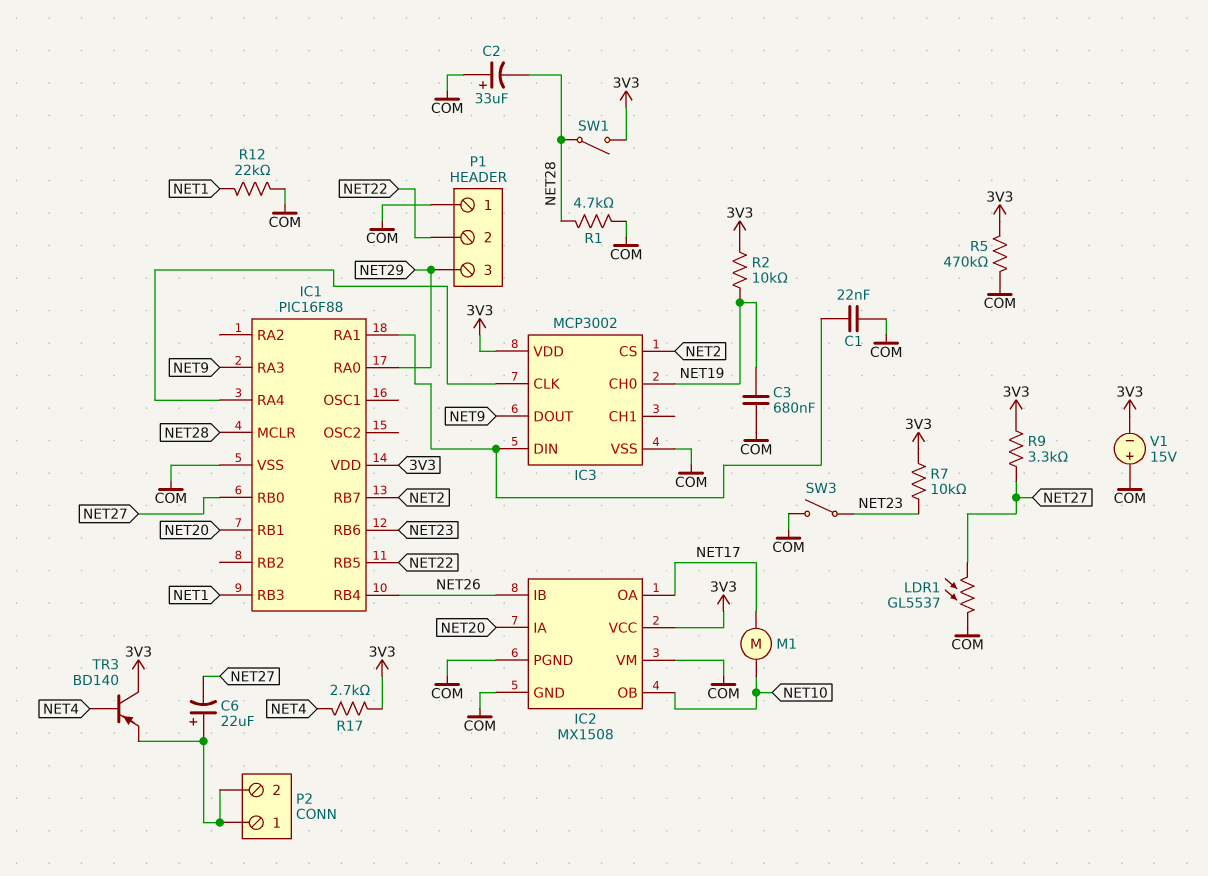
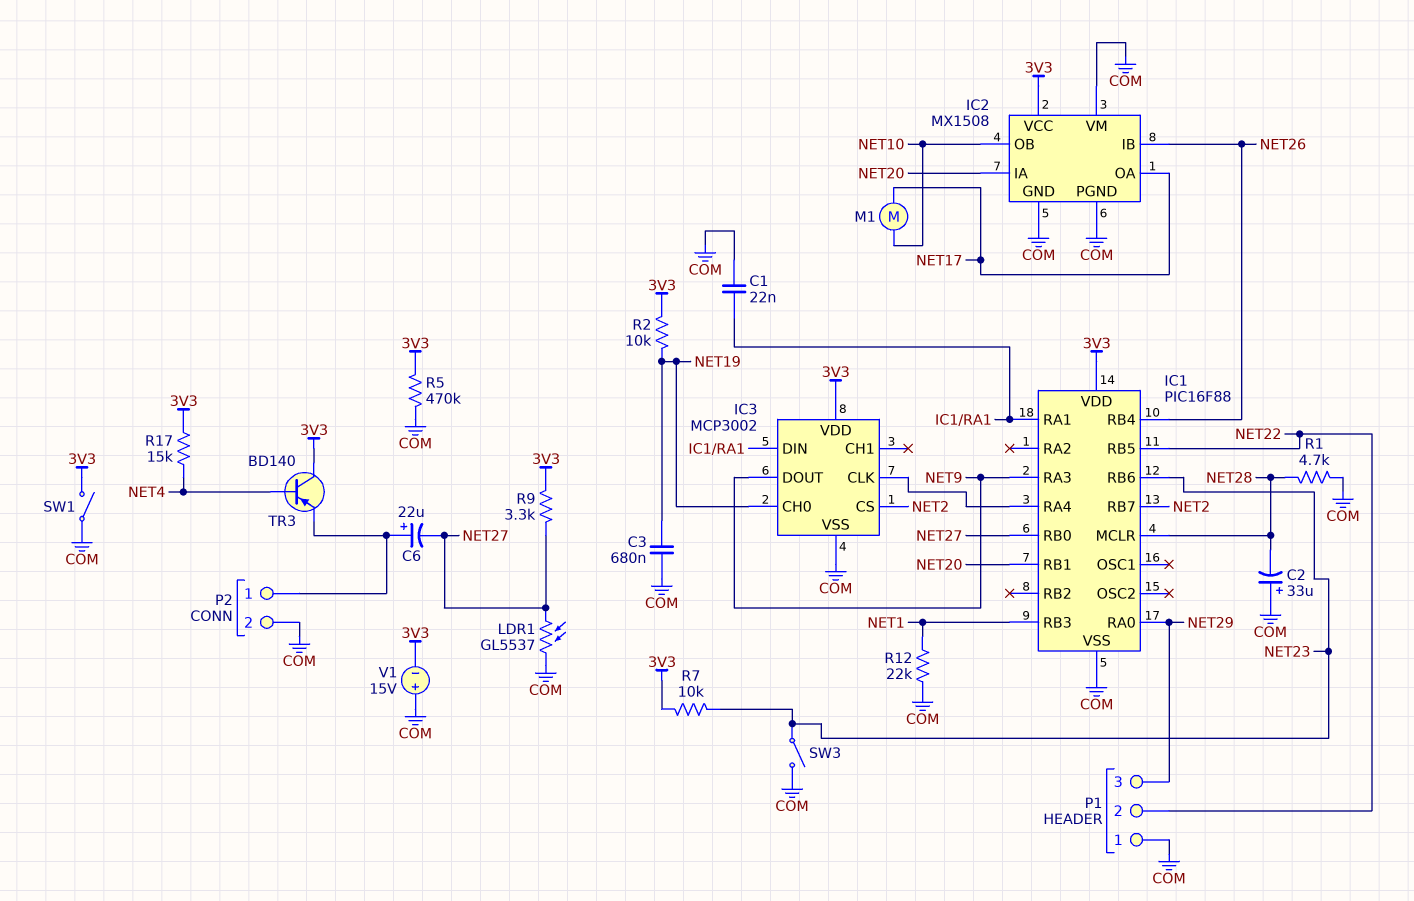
P2 pin 2: P2/1 -> COM
R17: 2.7k (3V3, NET4) -> 15k (3V3, NET4)
SW1: switch (3V3, NET28) -> switch (3V3, COM)

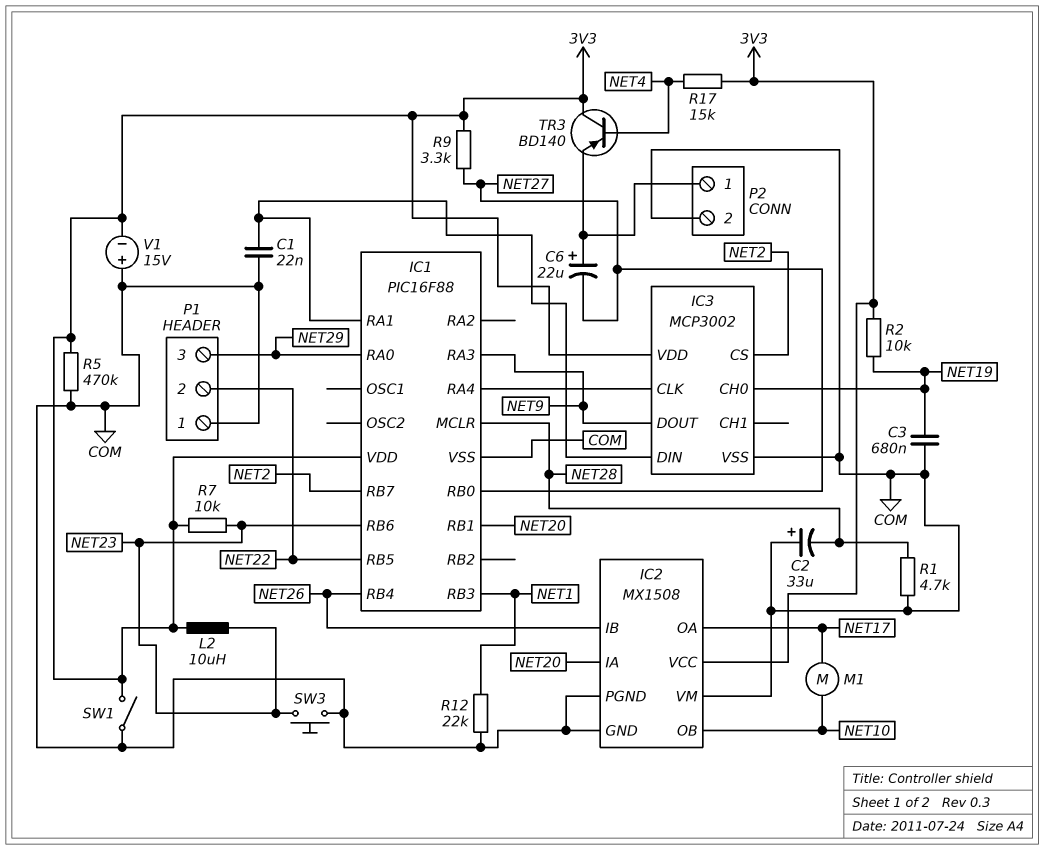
L2: none -> 10uH (3V3, NET23)
LDR1: GL5537 (COM, NET27) -> none
SW3: switch (COM, NET23) -> button (COM, NET23)

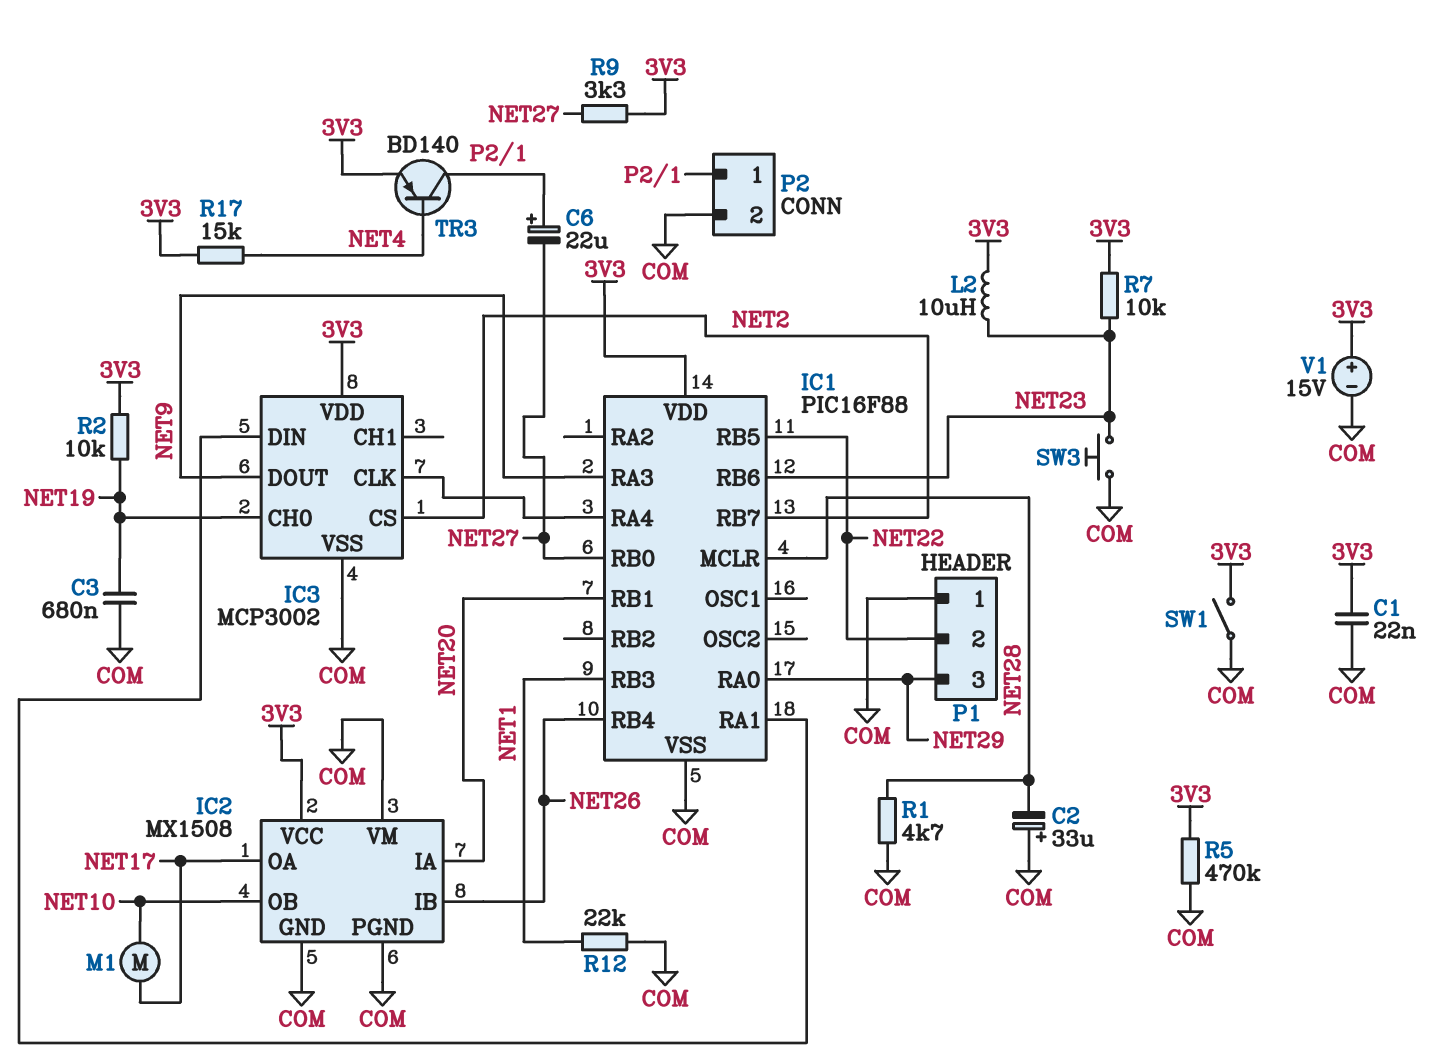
C1: 22nF (COM, IC1/RA1) -> 22nF (3V3, COM)
TR3: PNP BD140 (B NET4, C 3V3, E P2/1) -> PNP BD140 (B NET4, C P2/1, E 3V3)
V1: 15V (plus COM, minus 3V3) -> 15V (plus 3V3, minus COM)

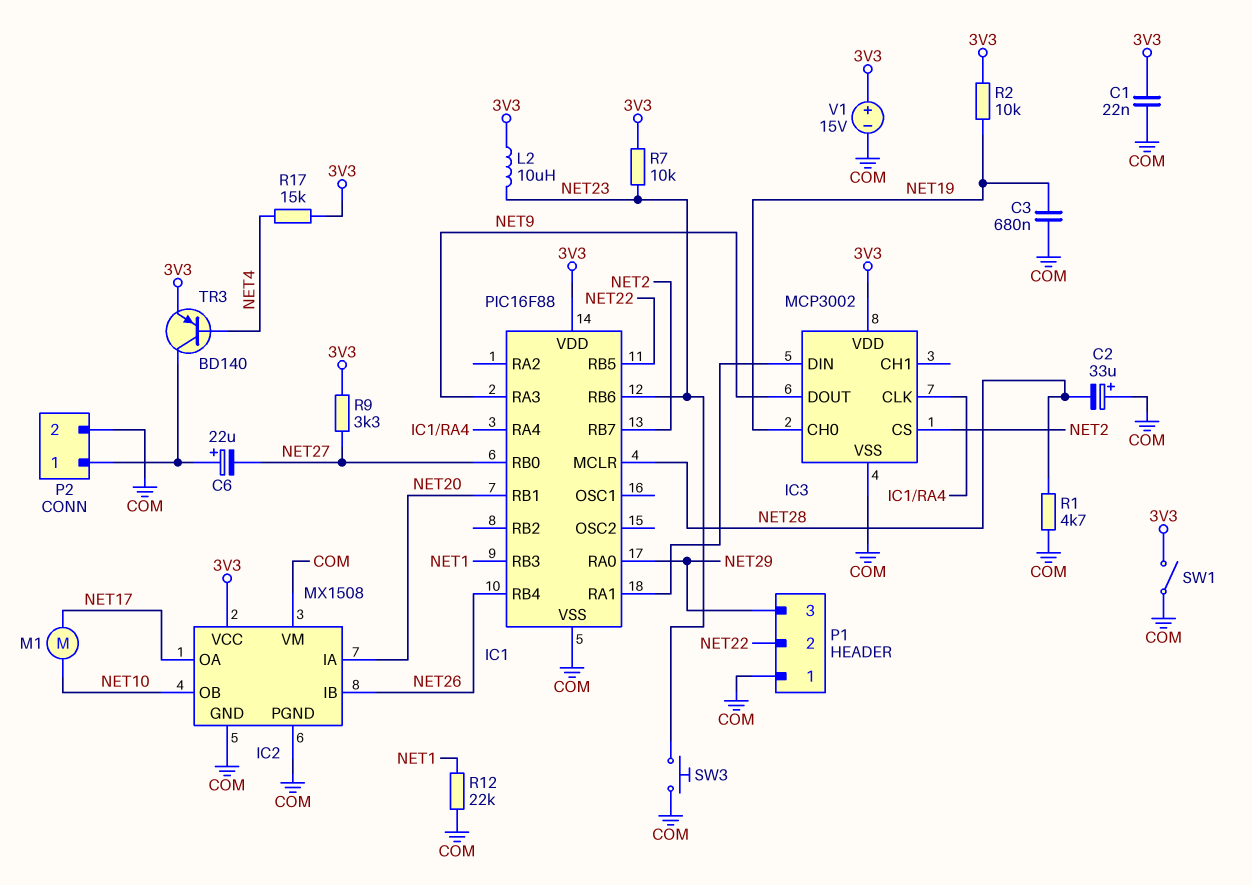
R5: 470k (3V3, COM) -> none

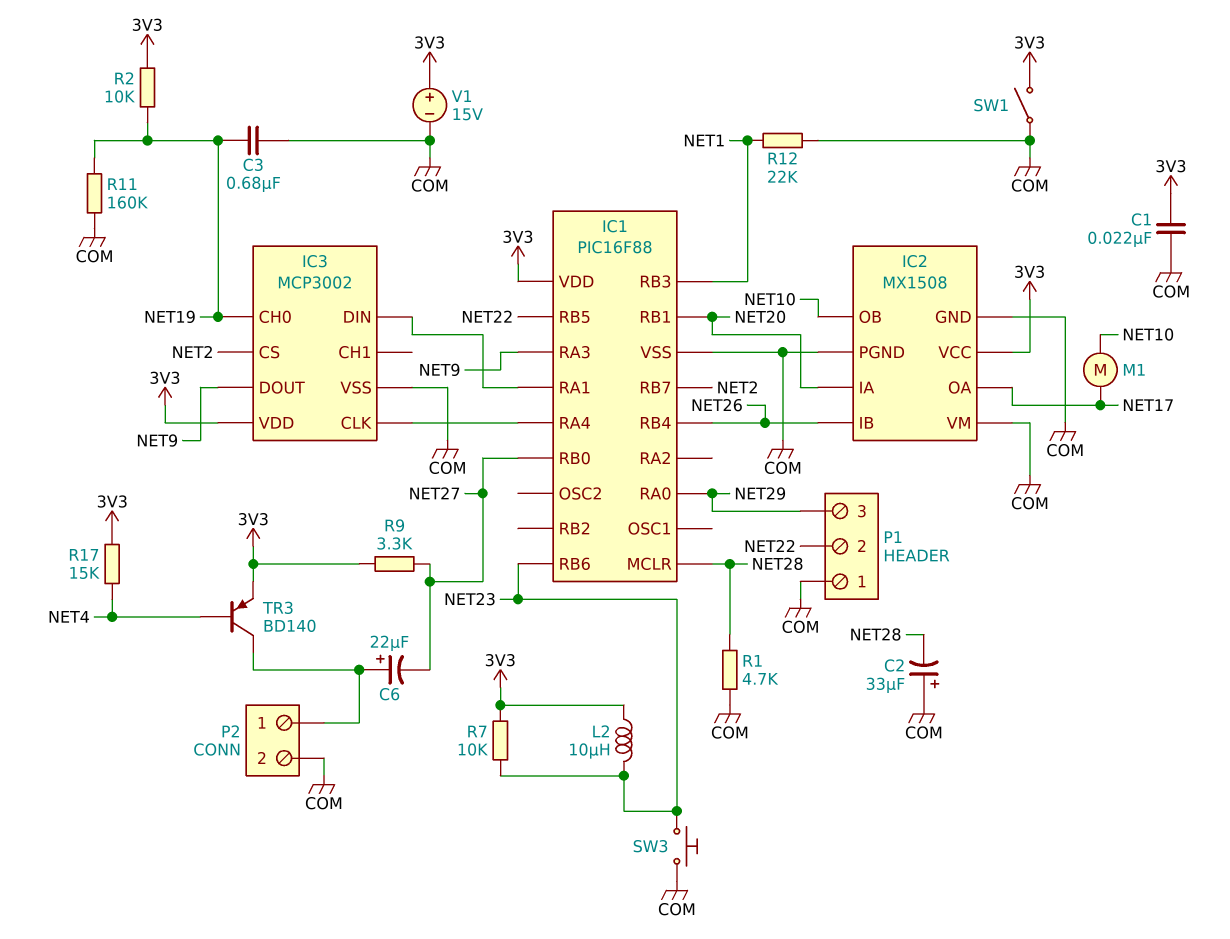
R11: none -> 160k (COM, NET19)

